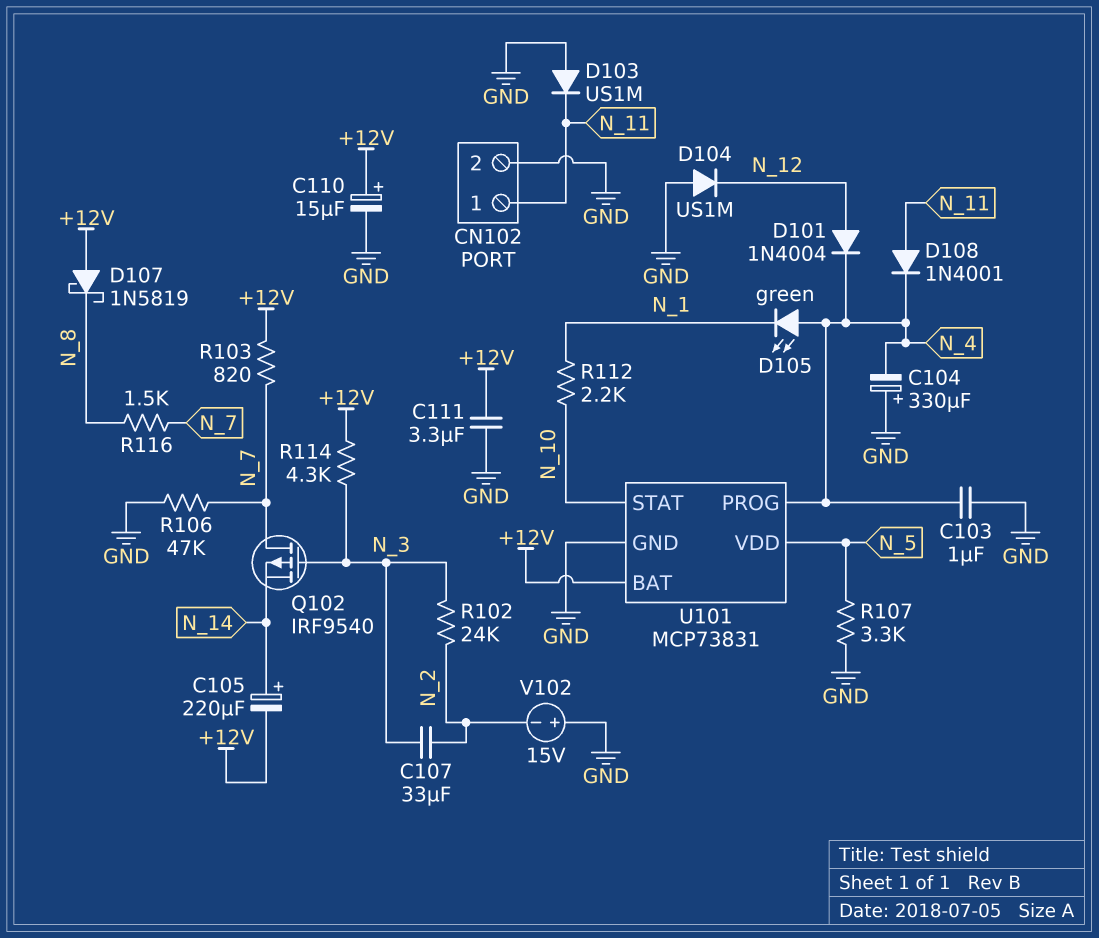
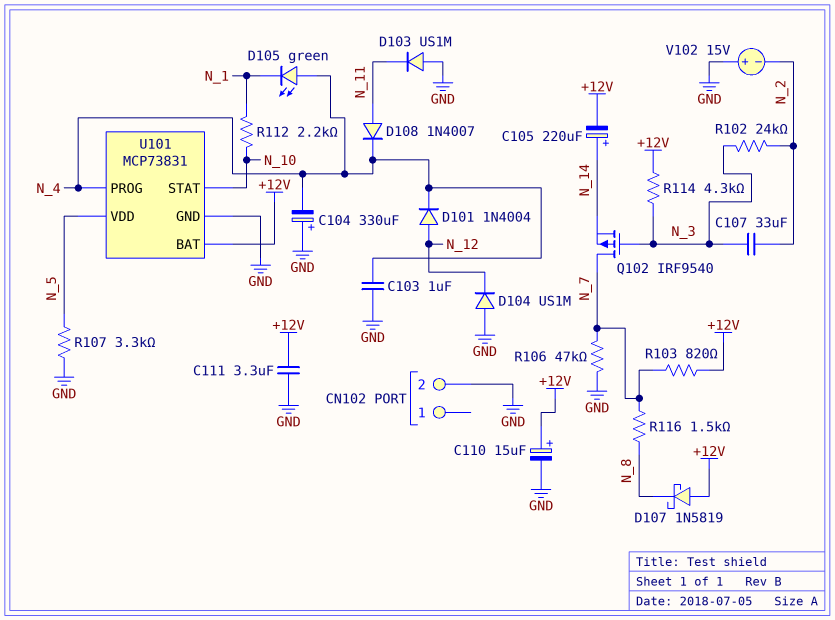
CN102 pin 1: N_11 -> none
D108: diode 1N4001 (A N_11, K N_4) -> diode 1N4007 (A N_11, K N_4)

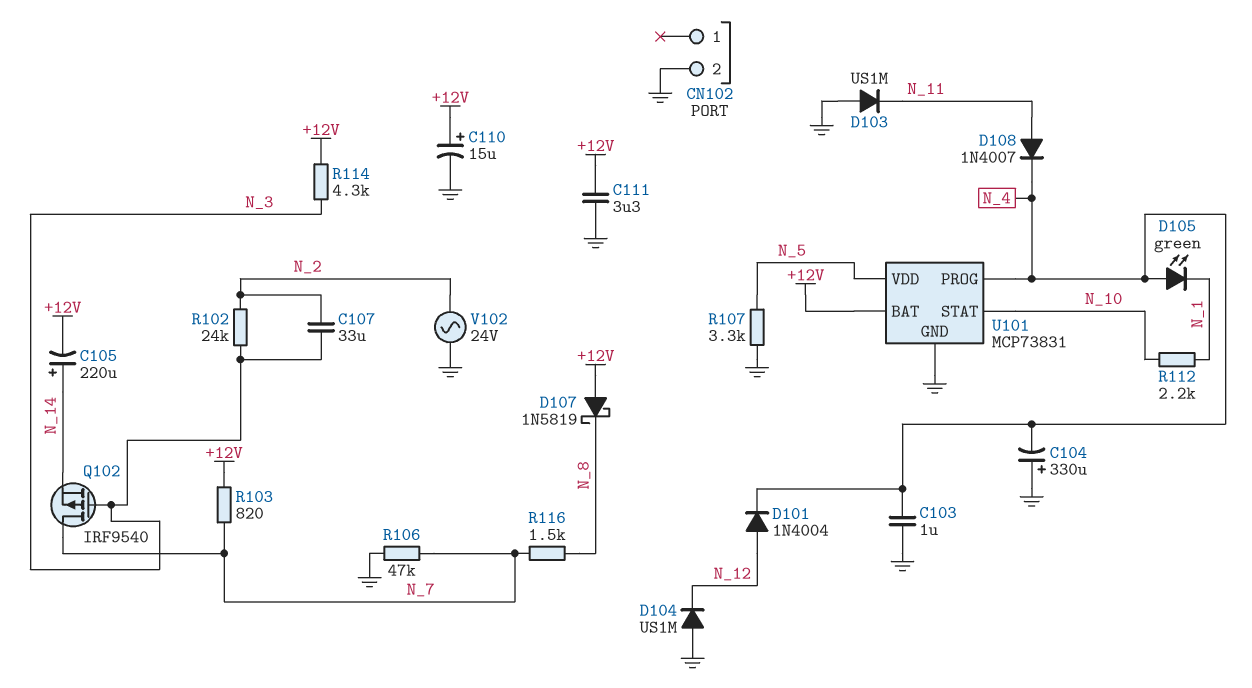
V102: 15V (plus GND, minus N_2) -> AC 24V (GND, N_2)

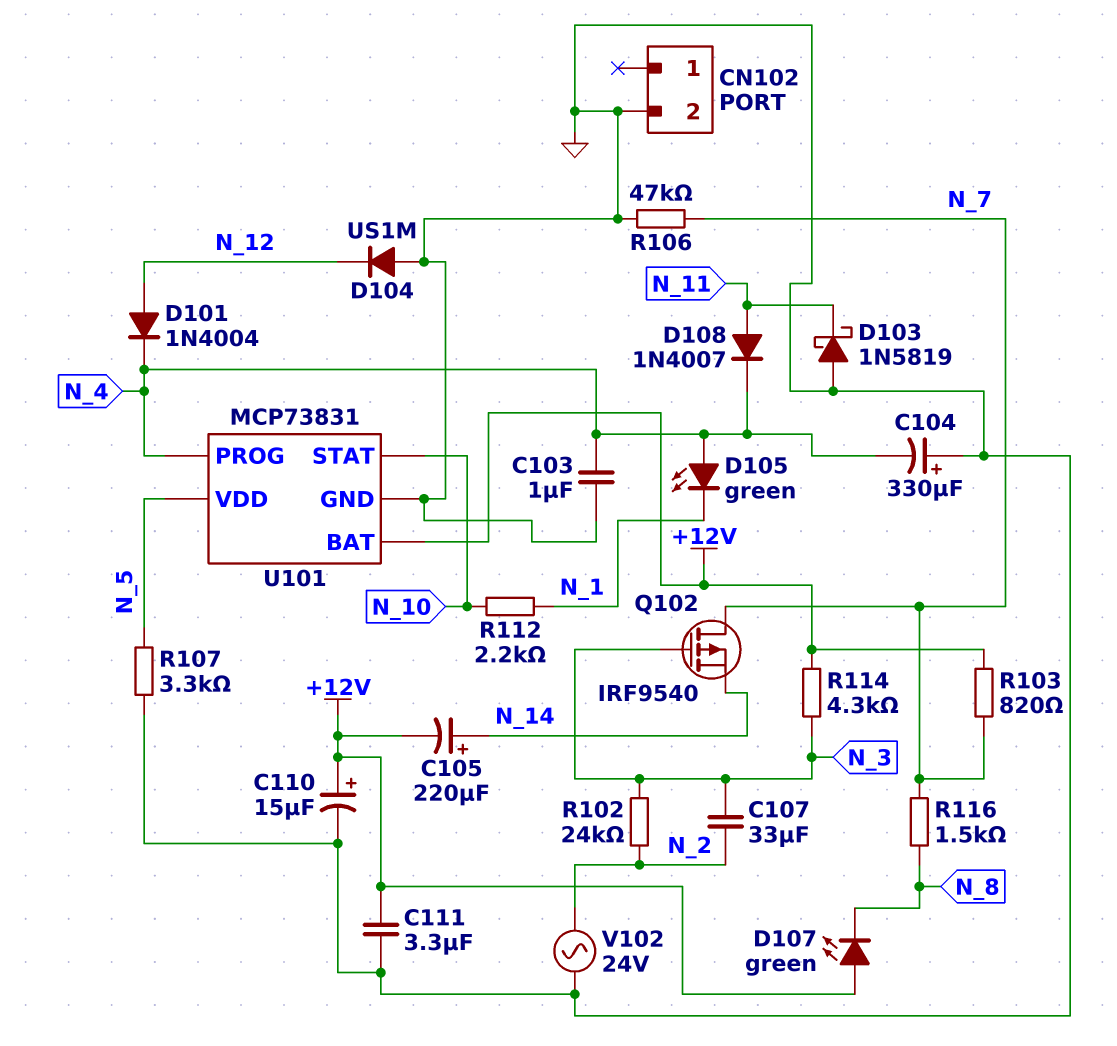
D103: diode US1M (A GND, K N_11) -> schottky 1N5819 (A GND, K N_11)
D107: schottky 1N5819 (A +12V, K N_8) -> LED green (A +12V, K N_8)

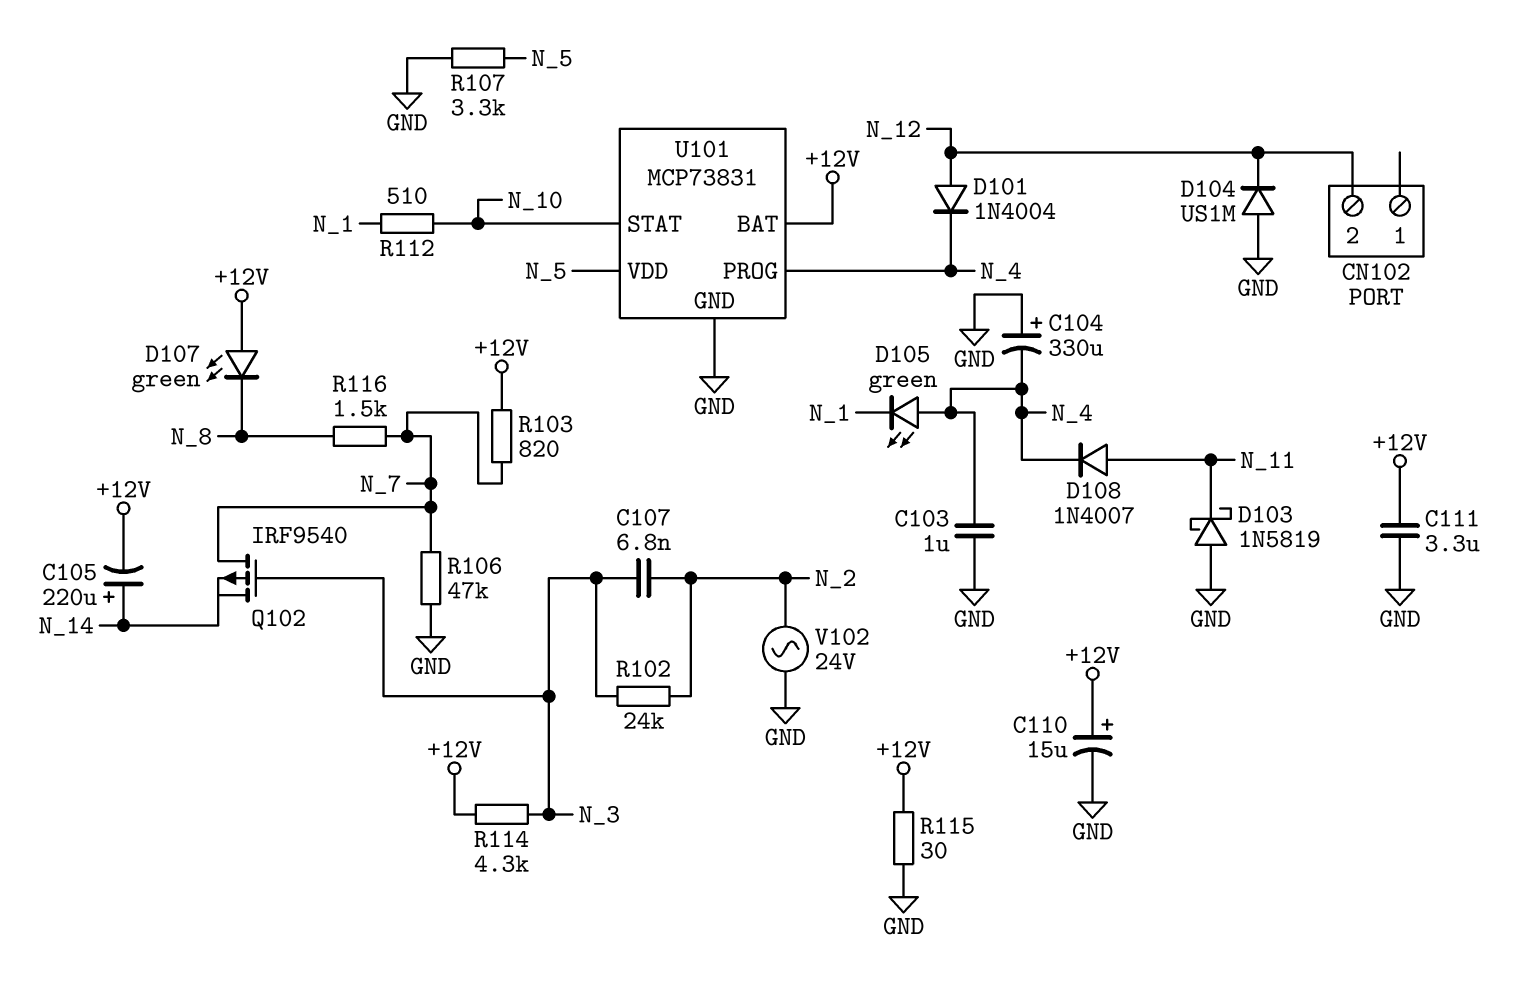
C107: 33uF (N_2, N_3) -> 6.8nF (N_2, N_3)
CN102 pin 2: GND -> N_12
R112: 2.2k (N_1, N_10) -> 510 (N_1, N_10)
R115: none -> 30 (+12V, GND)

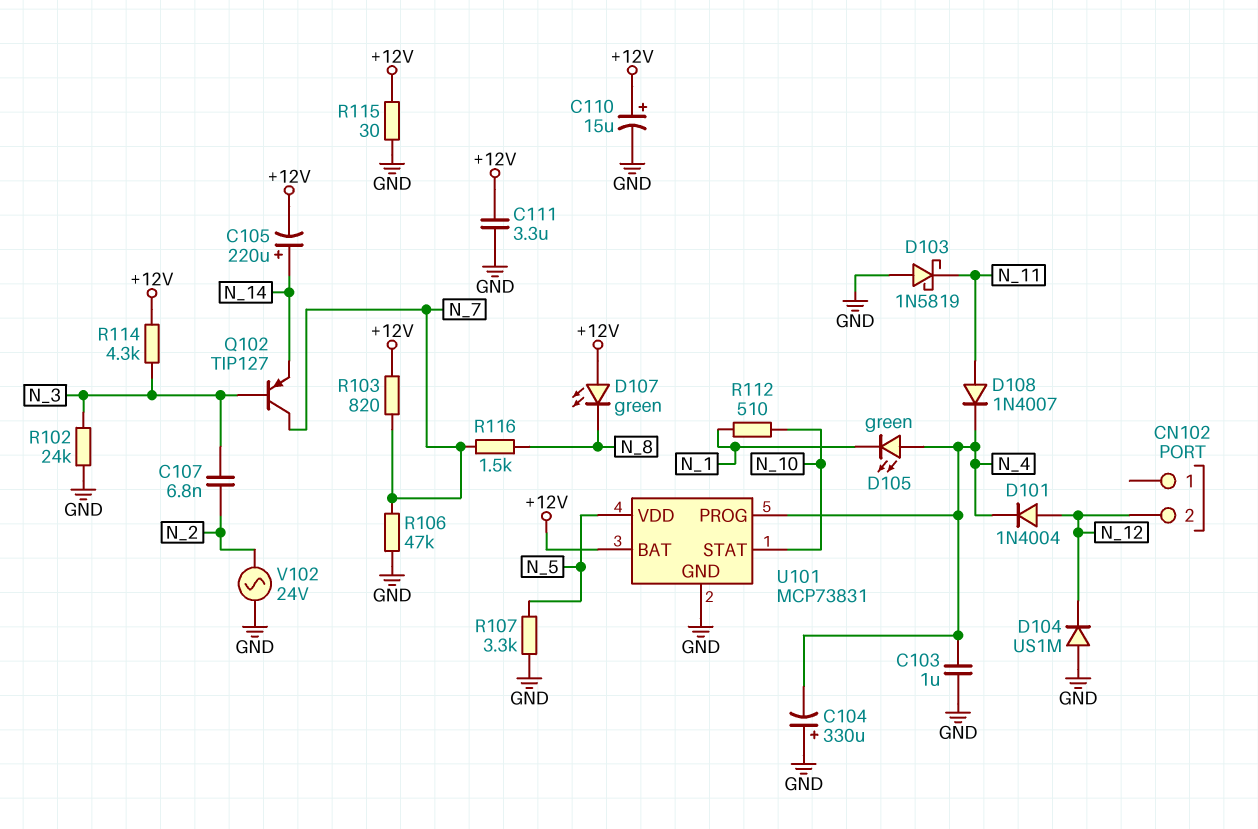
Q102: PMOS IRF9540 (G N_3, D N_7, S N_14) -> PNP TIP127 (B N_3, C N_7, E N_14)
R102: 24k (N_2, N_3) -> 24k (GND, N_3)

